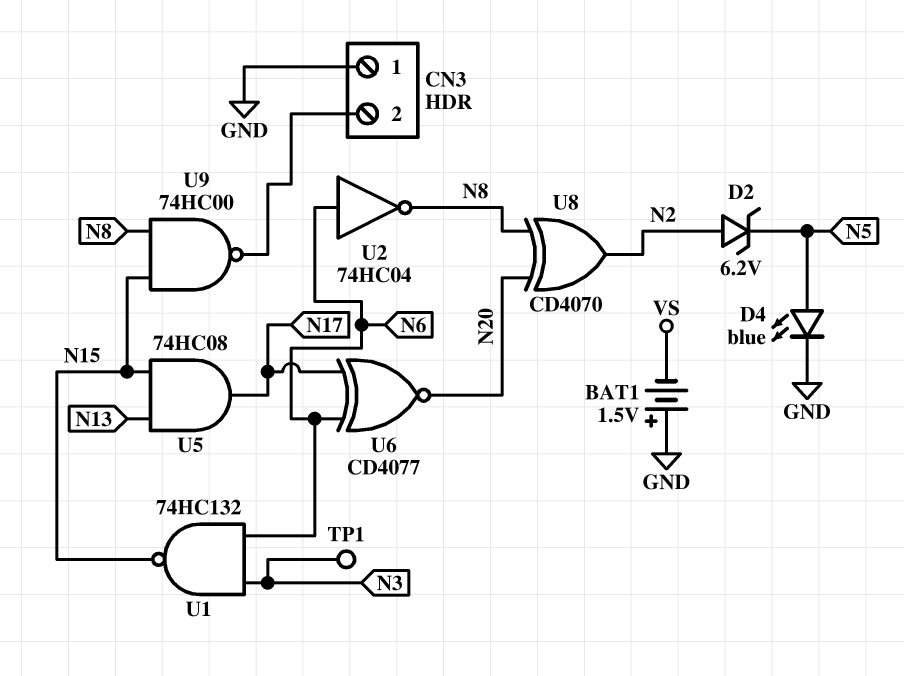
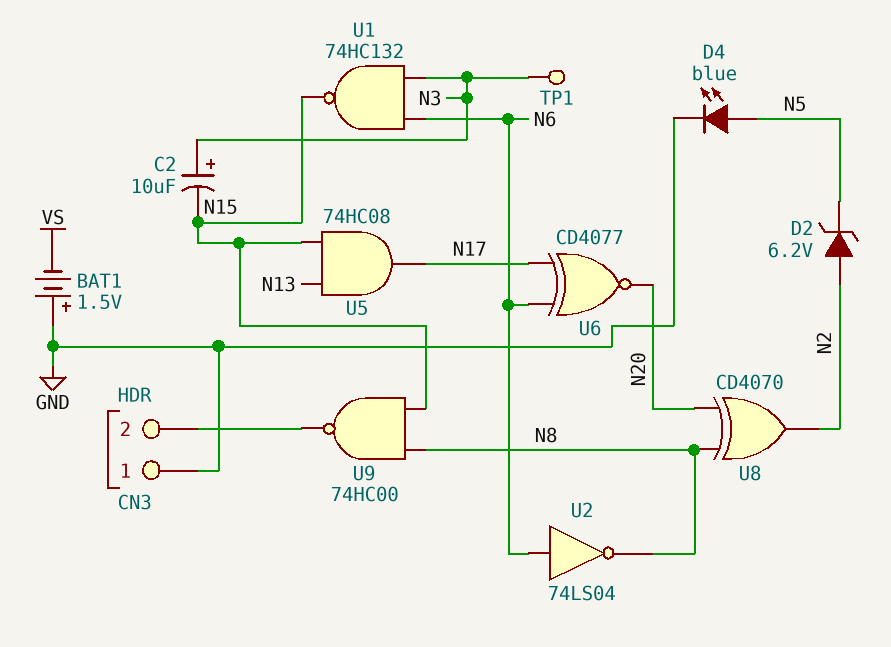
C2: none -> 10uF (plus N3, minus N15)
U2: NOT 74HC04 (in N6, out N8) -> NOT 74LS04 (in N6, out N8)

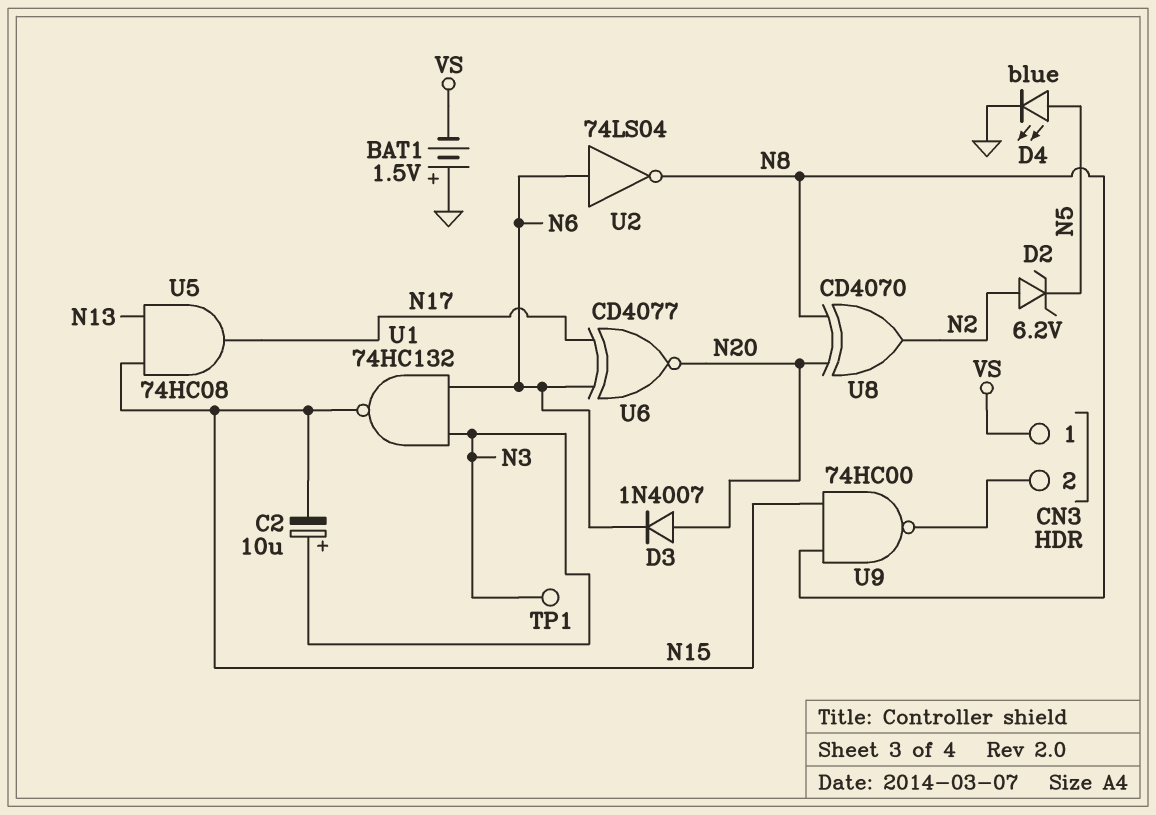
CN3 pin 1: GND -> VS
D3: none -> diode 1N4007 (A N20, K N6)

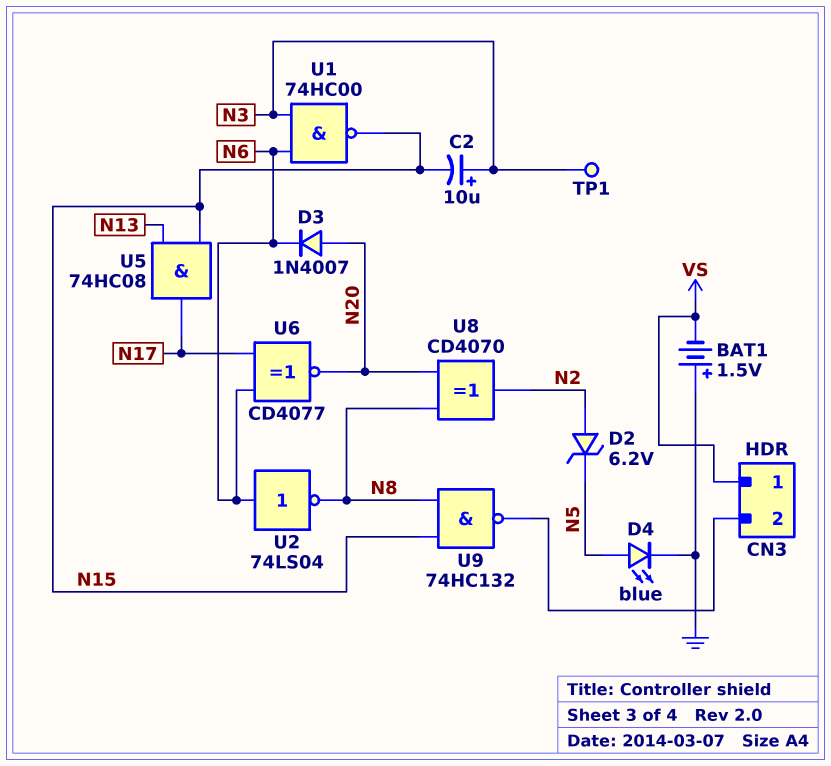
U1: NAND 74HC132 (in N3, in N6, out N15) -> NAND 74HC00 (in N3, in N6, out N15)
U9: NAND 74HC00 (in N8, in N15, out CN3/2) -> NAND 74HC132 (in N8, in N15, out CN3/2)

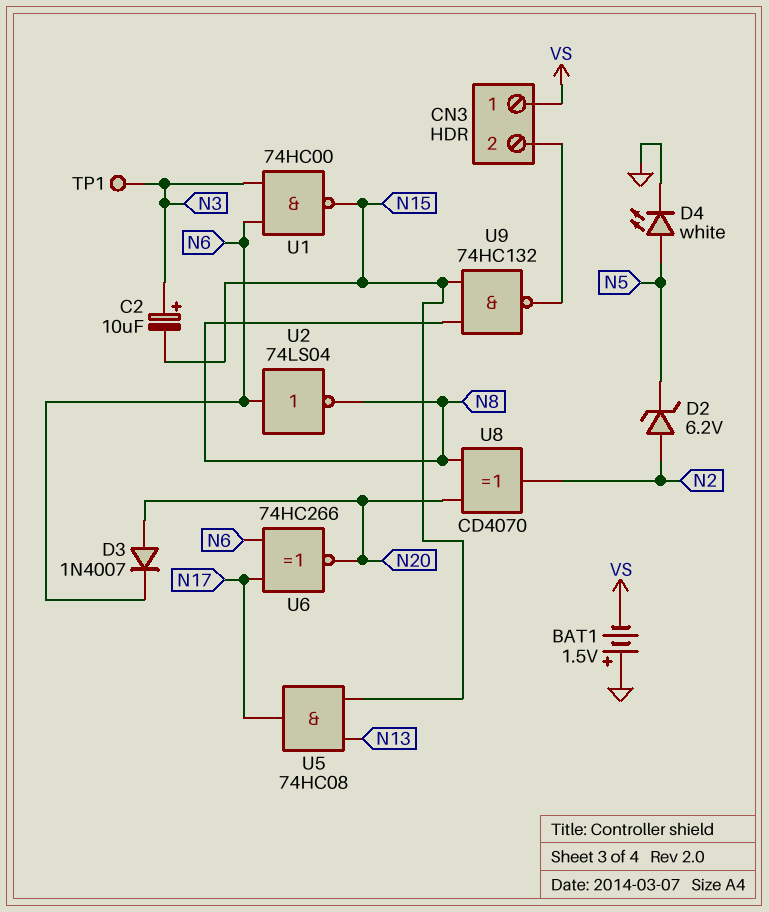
D4: LED blue (A N5, K GND) -> LED white (A N5, K GND)
U6: XNOR CD4077 (in N6, in N17, out N20) -> XNOR 74HC266 (in N6, in N17, out N20)

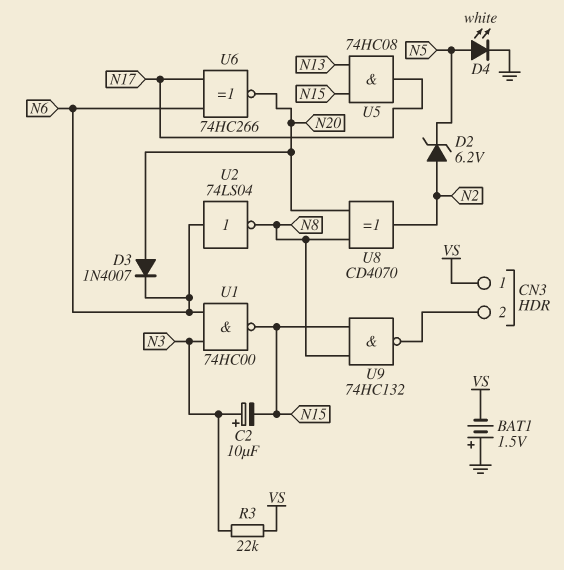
R3: none -> 22k (N3, VS)
TP1: test point (N3) -> none

